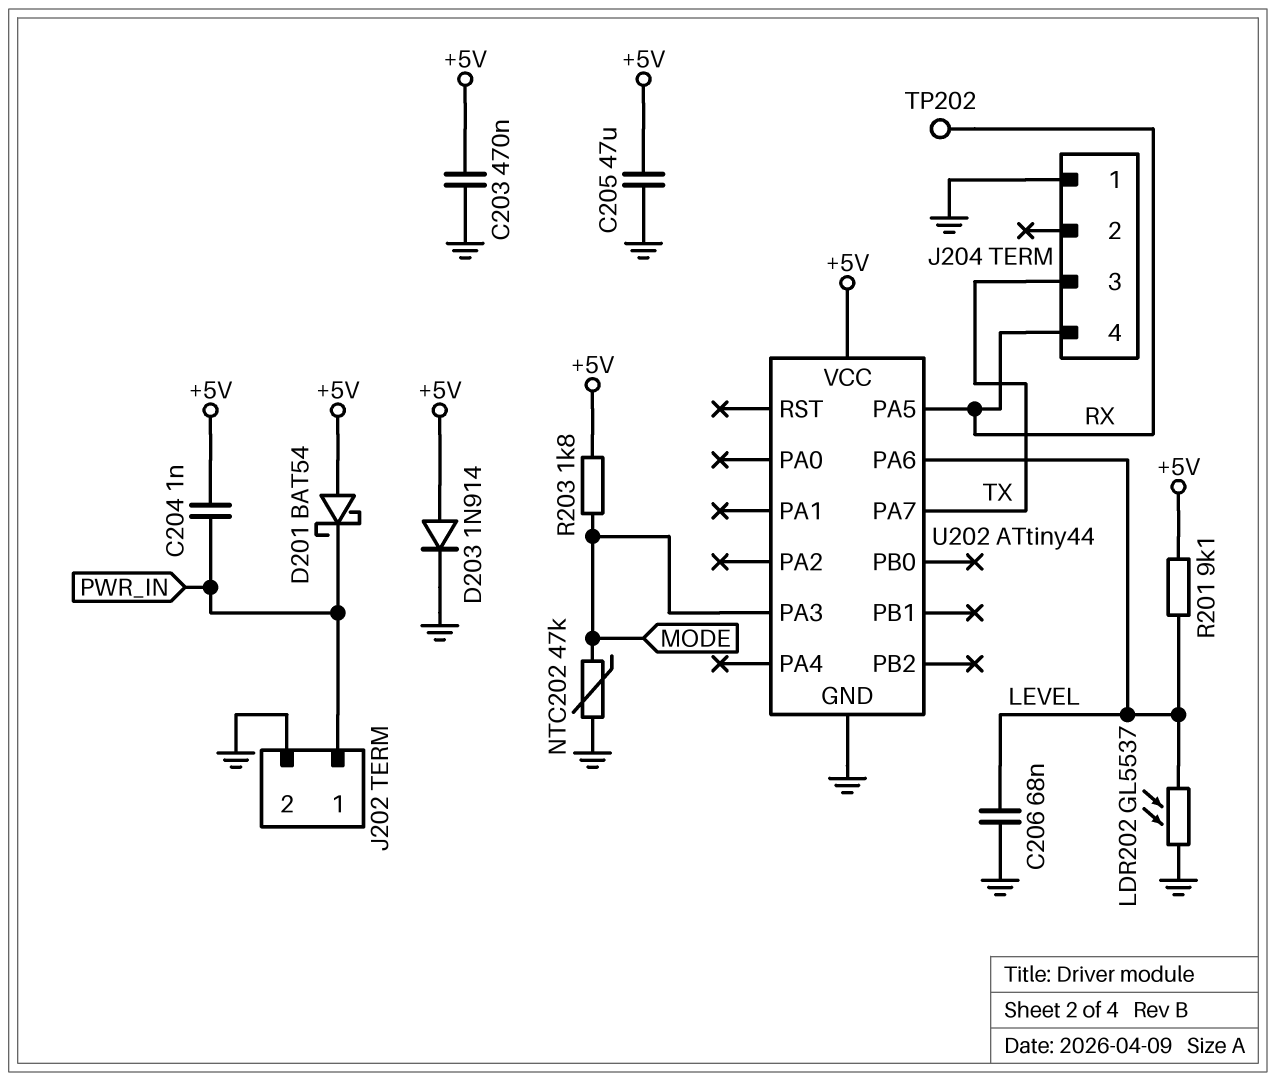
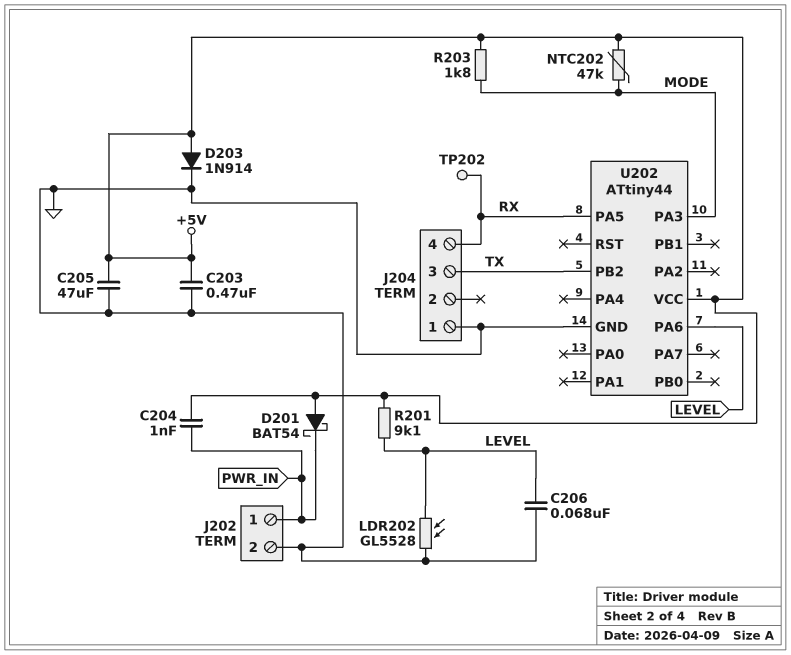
LDR202: GL5537 (GND, LEVEL) -> GL5528 (GND, LEVEL)
NTC202: 47k (GND, MODE) -> 47k (+5V, MODE)
U202 pin PA7: TX -> none
U202 pin PB2: none -> TX

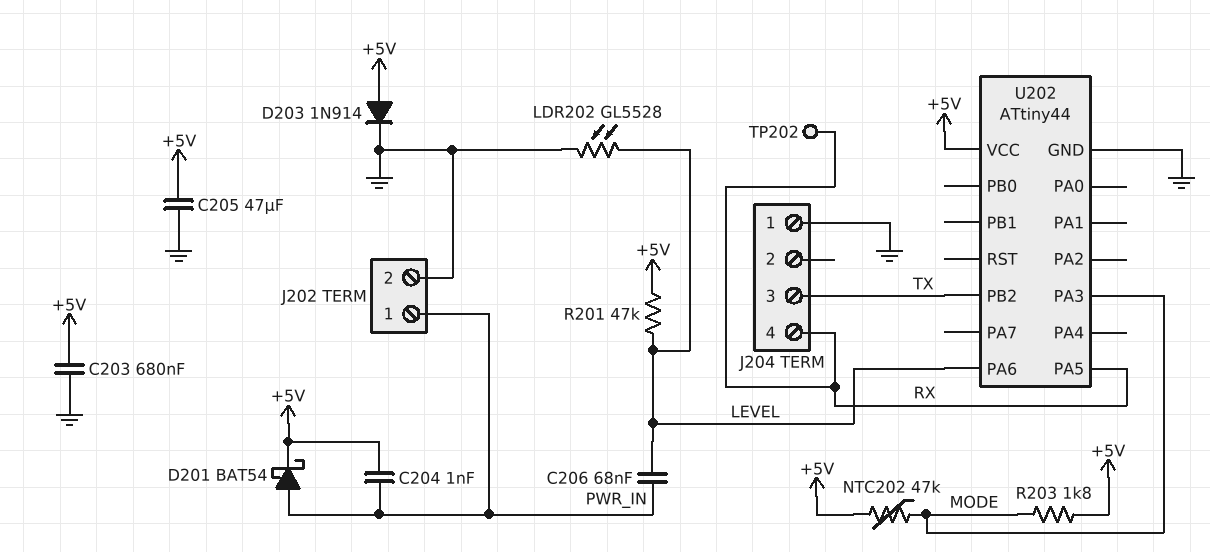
C203: 470nF (+5V, GND) -> 680nF (+5V, GND)
C206: 68nF (GND, LEVEL) -> 68nF (LEVEL, PWR_IN)
D201: schottky BAT54 (A +5V, K PWR_IN) -> schottky BAT54 (A PWR_IN, K +5V)
R201: 9.1k (+5V, LEVEL) -> 47k (+5V, LEVEL)

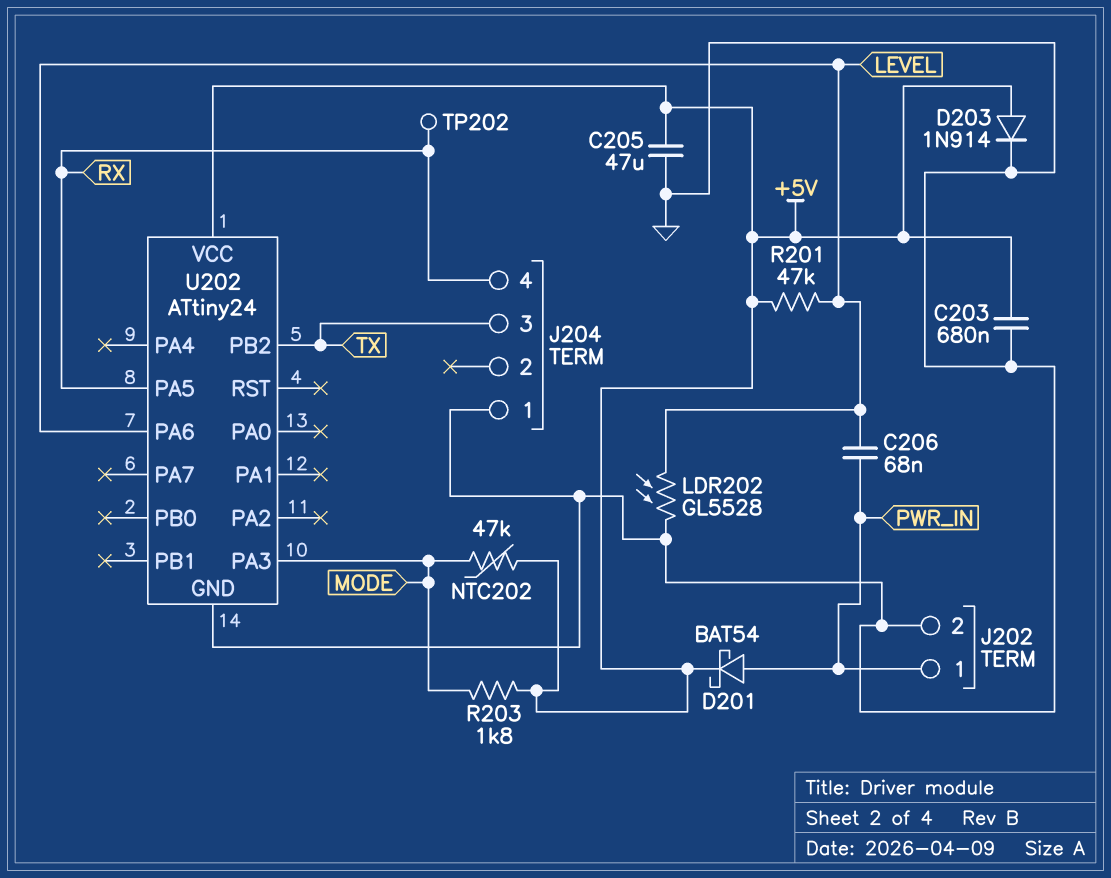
C204: 1nF (+5V, PWR_IN) -> none
U202: ATtiny44 -> ATtiny24

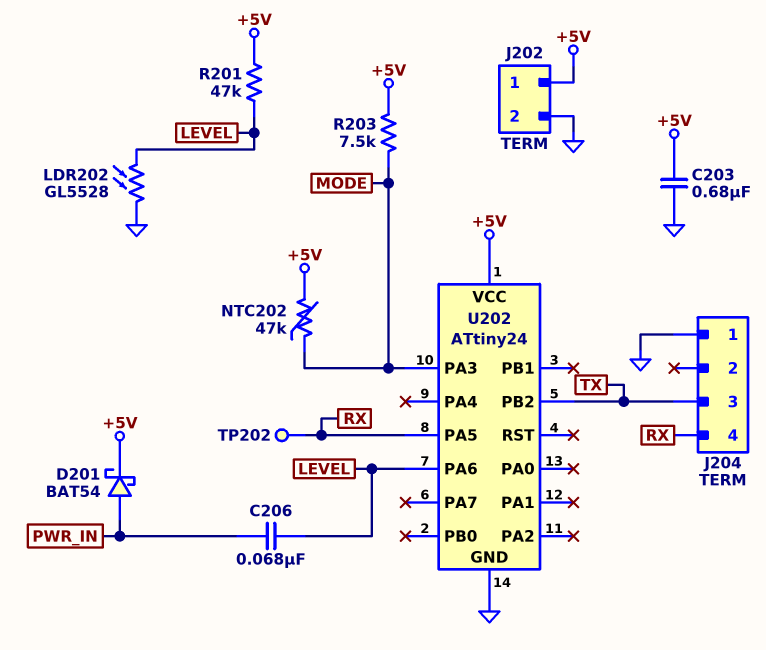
C205: 47uF (+5V, GND) -> none
D203: diode 1N914 (A +5V, K GND) -> none
J202 pin 1: PWR_IN -> +5V
R203: 1.8k (+5V, MODE) -> 7.5k (+5V, MODE)

